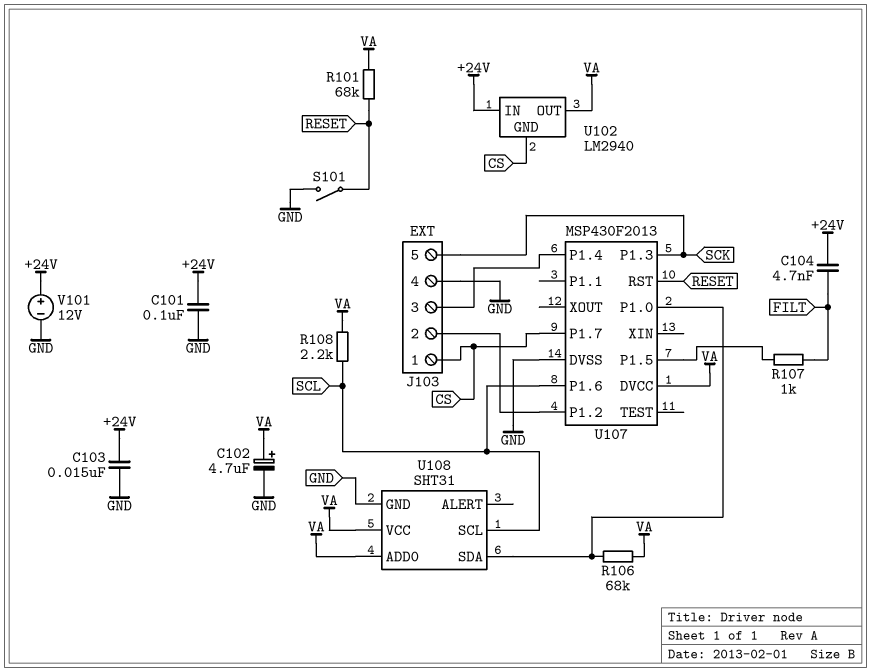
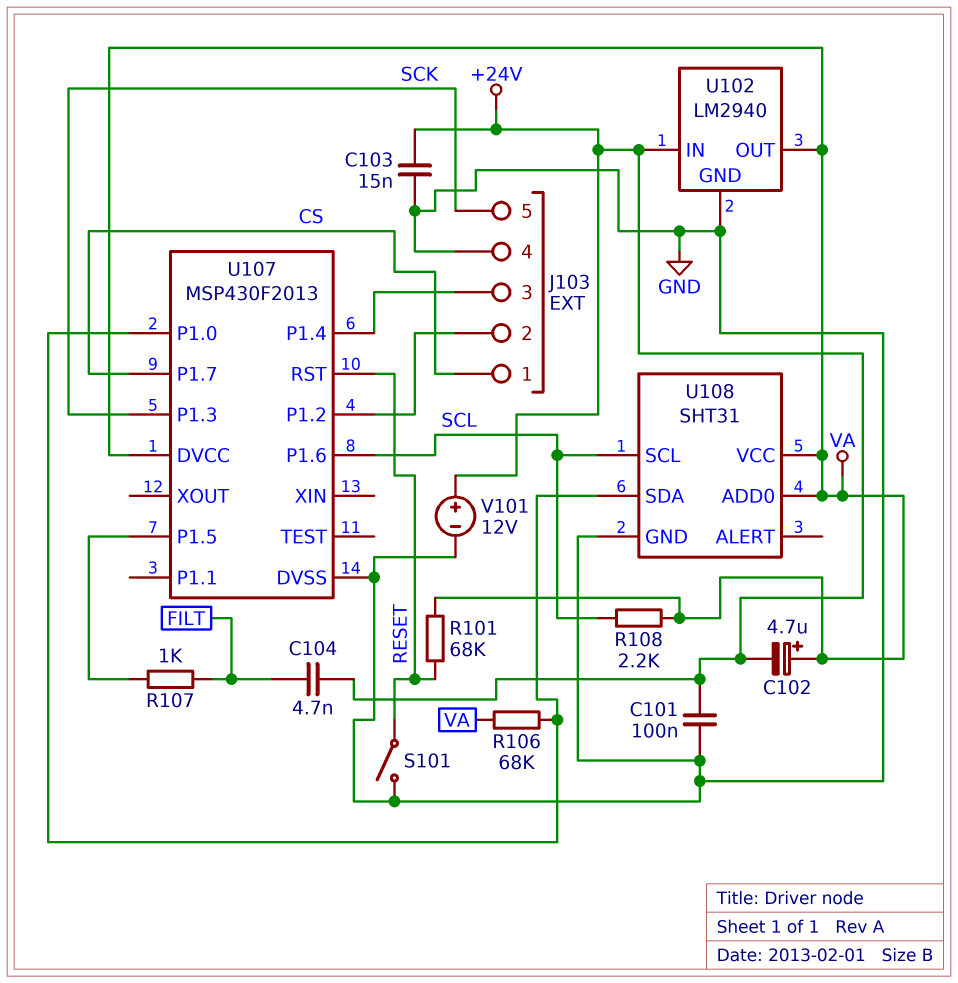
C102: 4.7uF (plus VA, minus GND) -> 4.7uF (plus VA, minus +24V)
U102 pin GND: CS -> GND

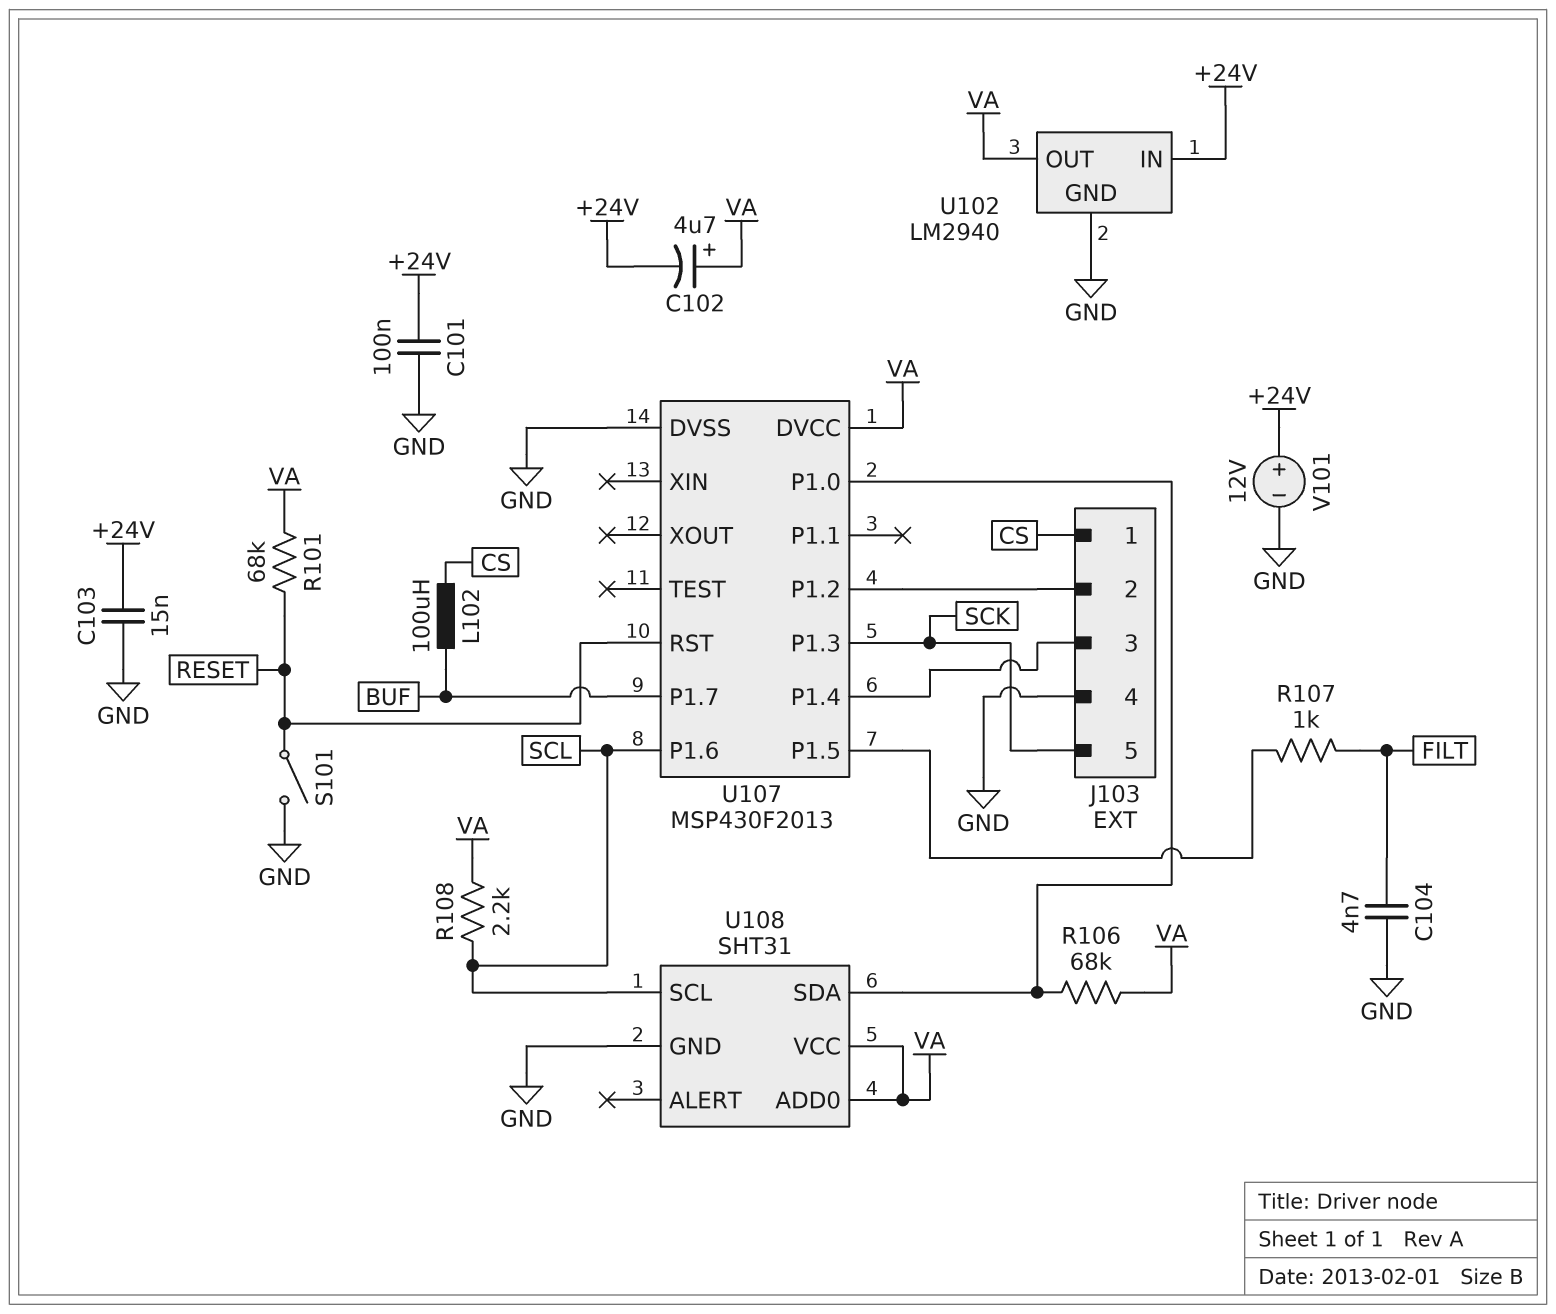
C104: 4.7nF (+24V, FILT) -> 4.7nF (FILT, GND)
L102: none -> 100uH (BUF, CS)
U107 pin P1.7: CS -> BUF

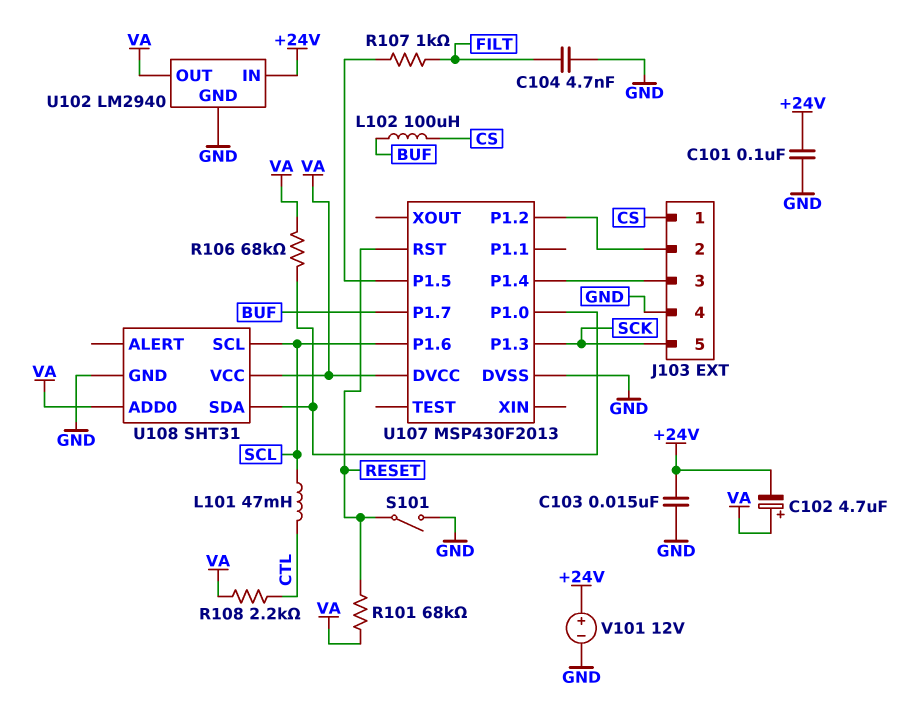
L101: none -> 47mH (CTL, SCL)
R108: 2.2k (SCL, VA) -> 2.2k (CTL, VA)

